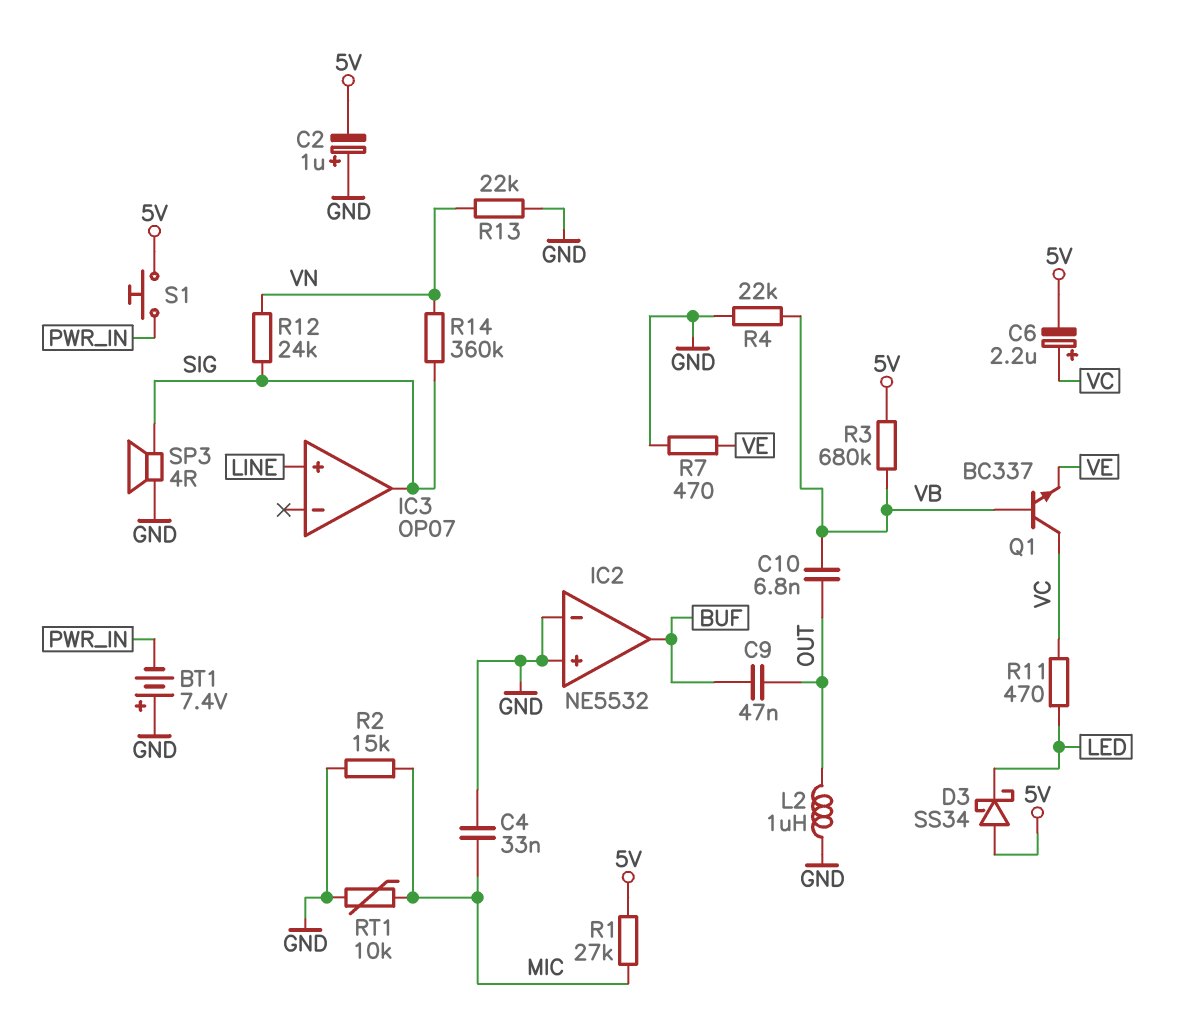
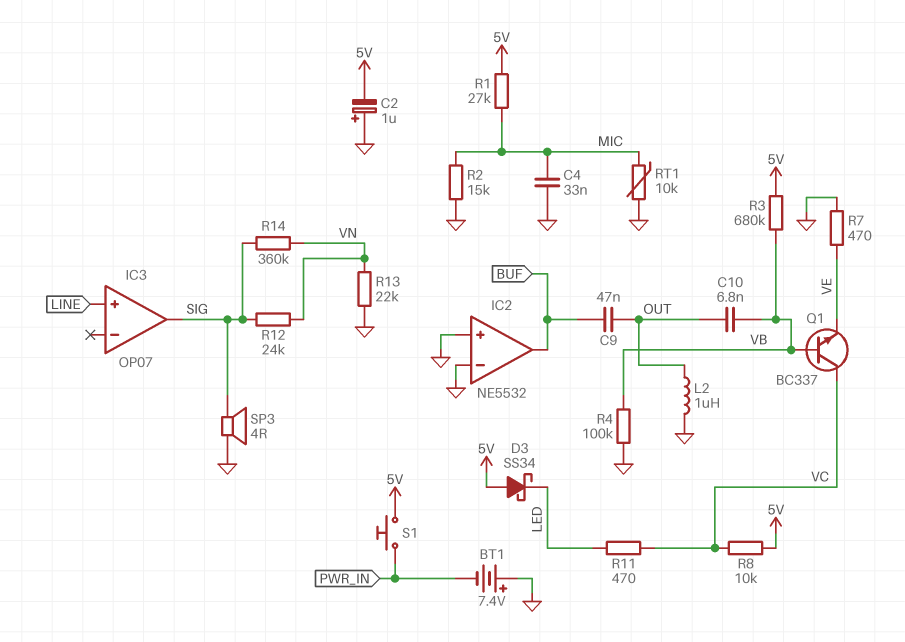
C6: 2.2uF (plus VC, minus 5V) -> none
R4: 22k (GND, VB) -> 100k (GND, VB)
R8: none -> 10k (5V, VC)

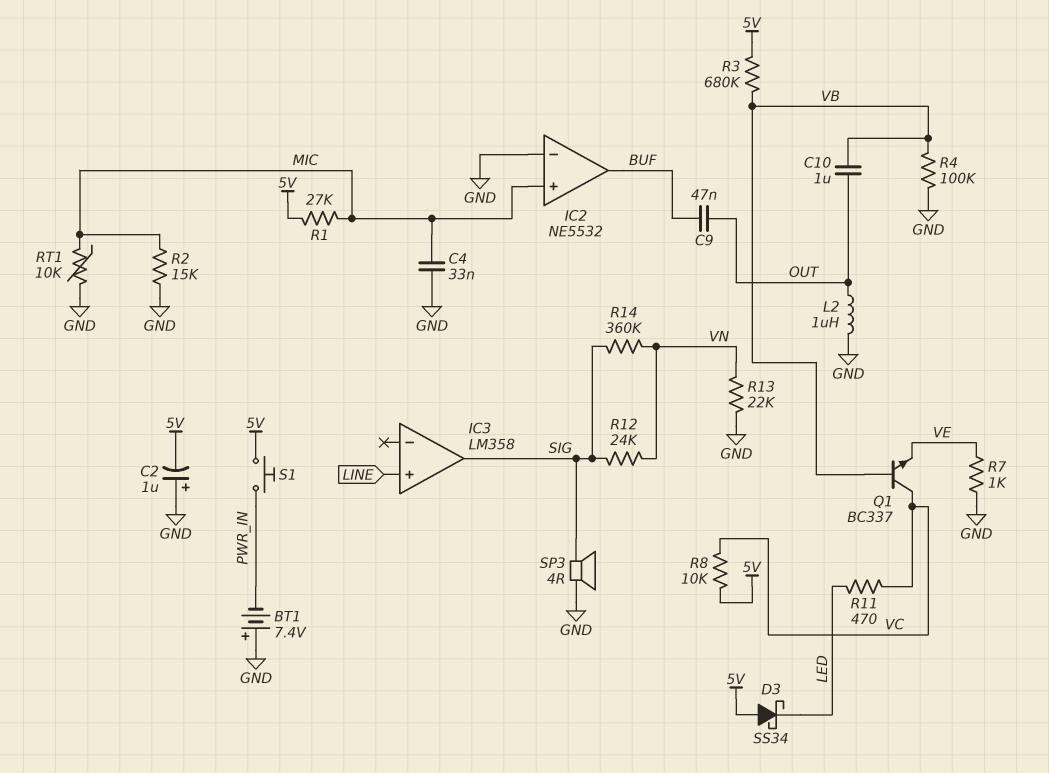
C10: 6.8nF (OUT, VB) -> 1uF (OUT, VB)
IC2 pin in+: GND -> MIC
IC3: OP07 -> LM358
R7: 470 (GND, VE) -> 1k (GND, VE)

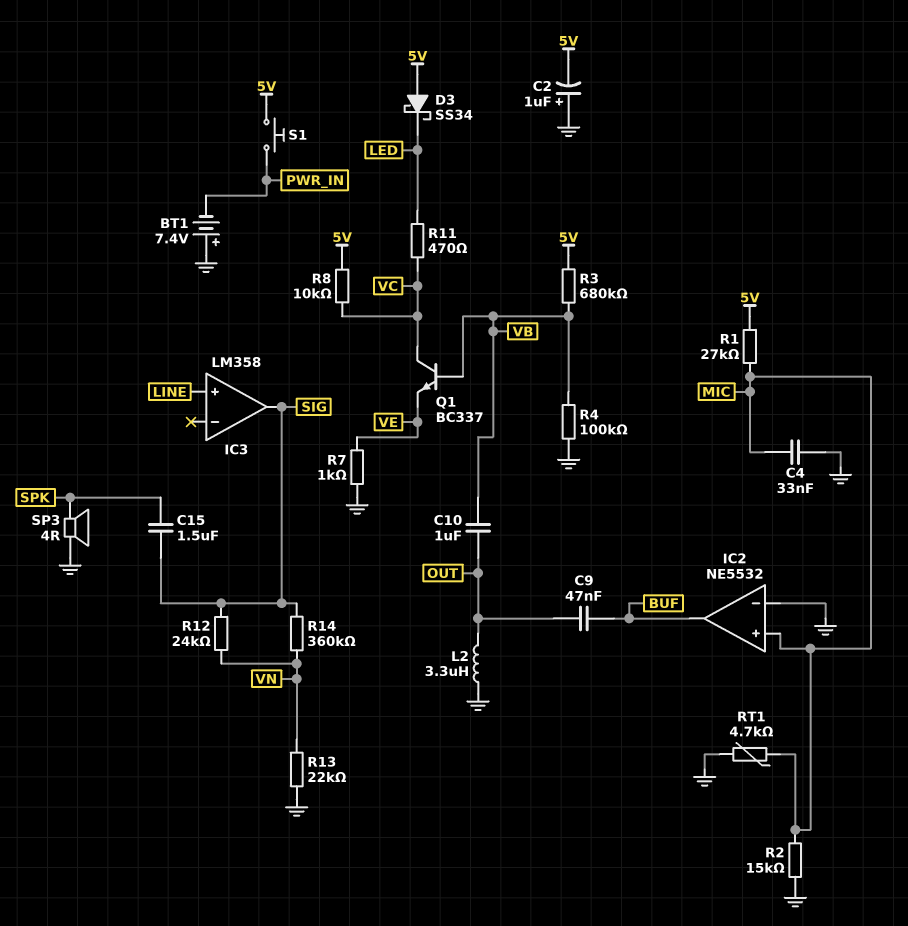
C15: none -> 1.5uF (SIG, SPK)
L2: 1uH (GND, OUT) -> 3.3uH (GND, OUT)
RT1: 10k (GND, MIC) -> 4.7k (GND, MIC)
SP3: speaker 4R (GND, SIG) -> speaker 4R (GND, SPK)

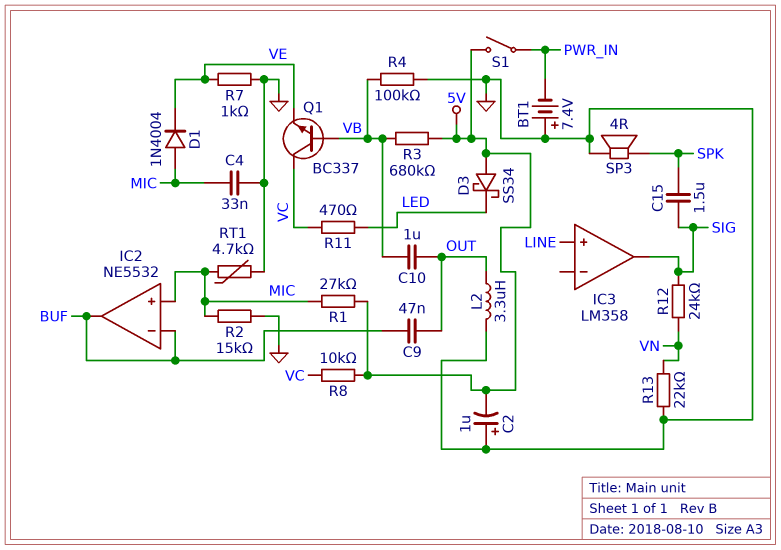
D1: none -> diode 1N4004 (A MIC, K VE)
IC2 pin in-: GND -> BUF
R14: 360k (SIG, VN) -> none
S1: button (5V, PWR_IN) -> switch (5V, PWR_IN)

